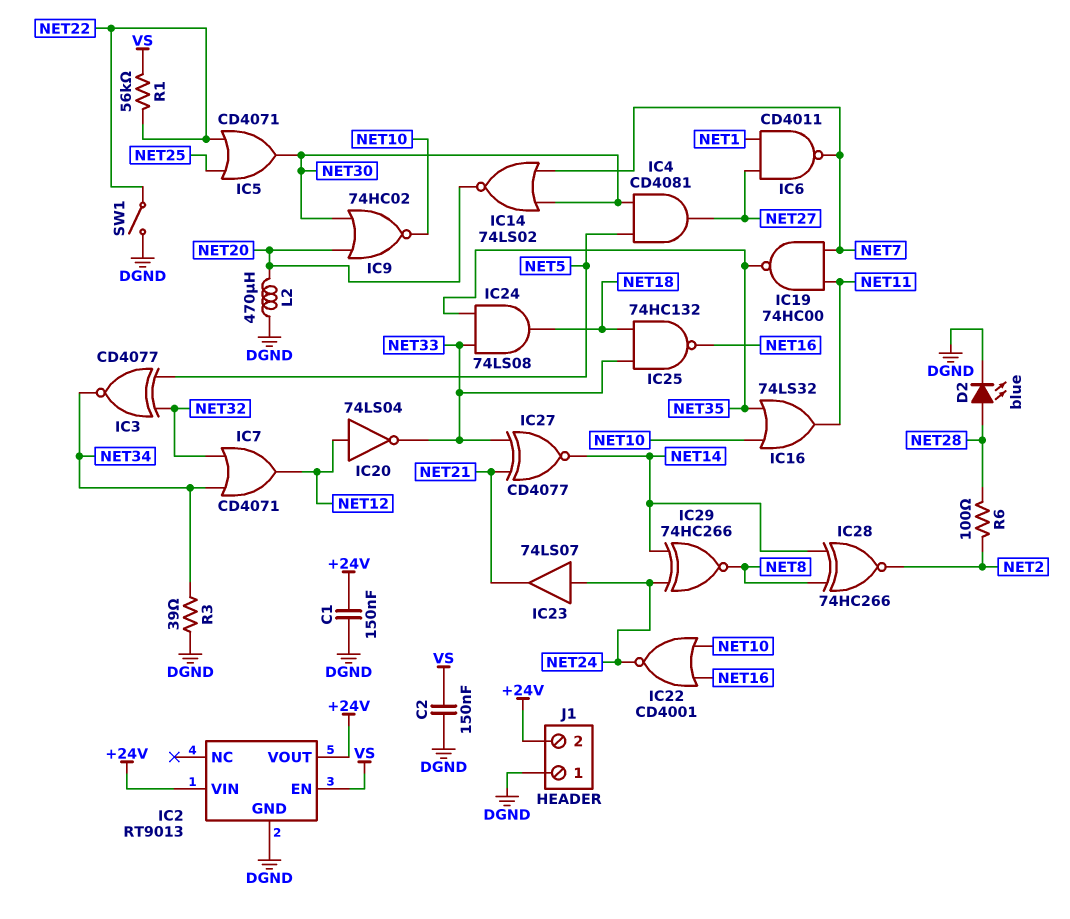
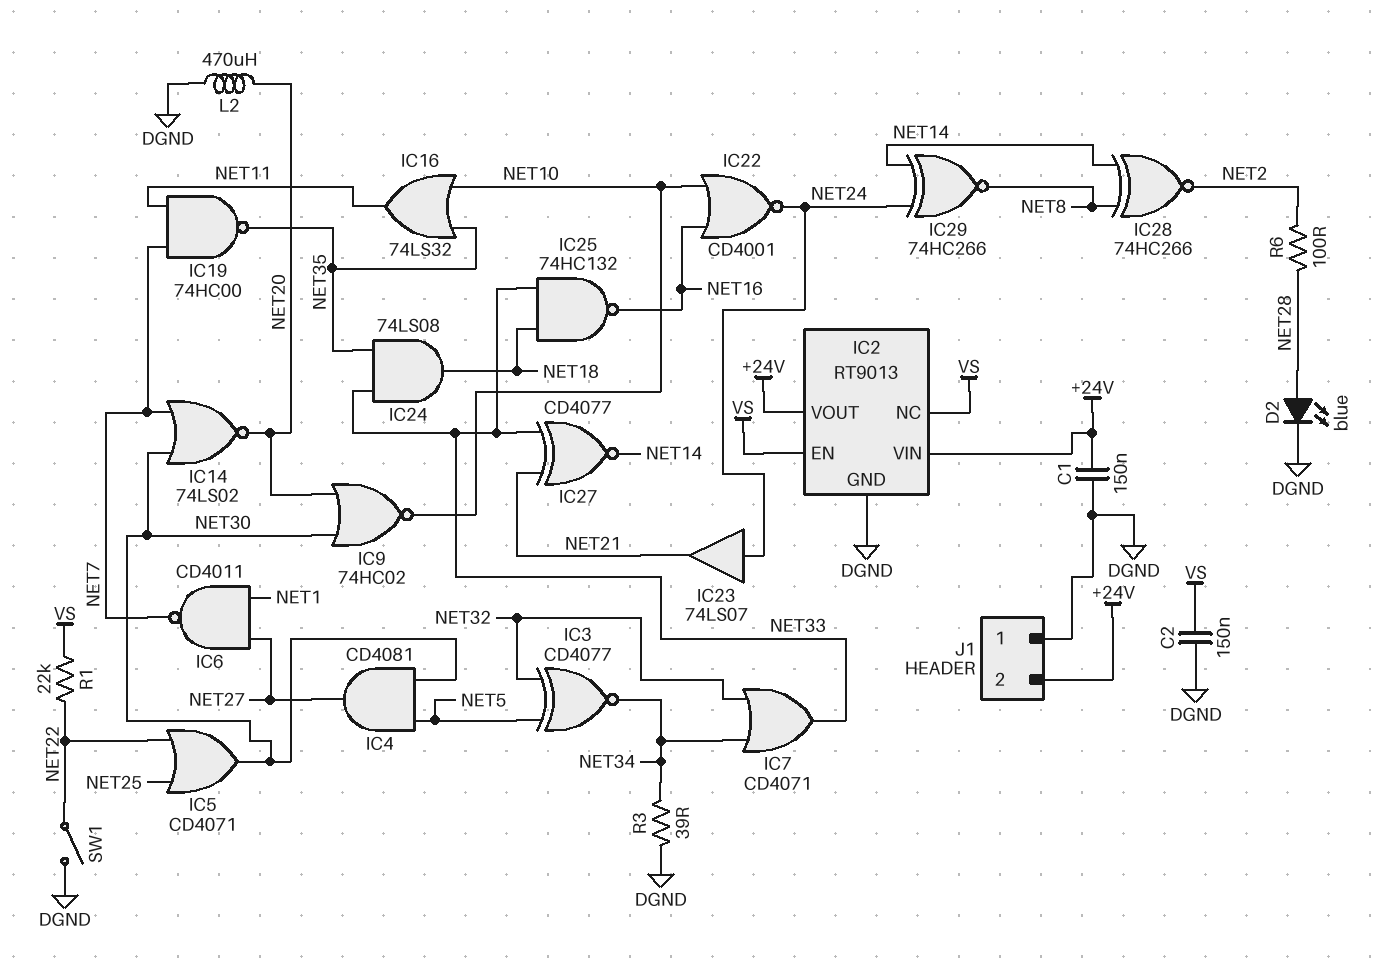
IC2 pin NC: none -> VS
IC7: OR CD4071 (in NET32, in NET34, out NET12) -> OR CD4071 (in NET32, in NET34, out NET33)
IC20: NOT 74LS04 (in NET12, out NET33) -> none
R1: 56k (NET22, VS) -> 22k (NET22, VS)

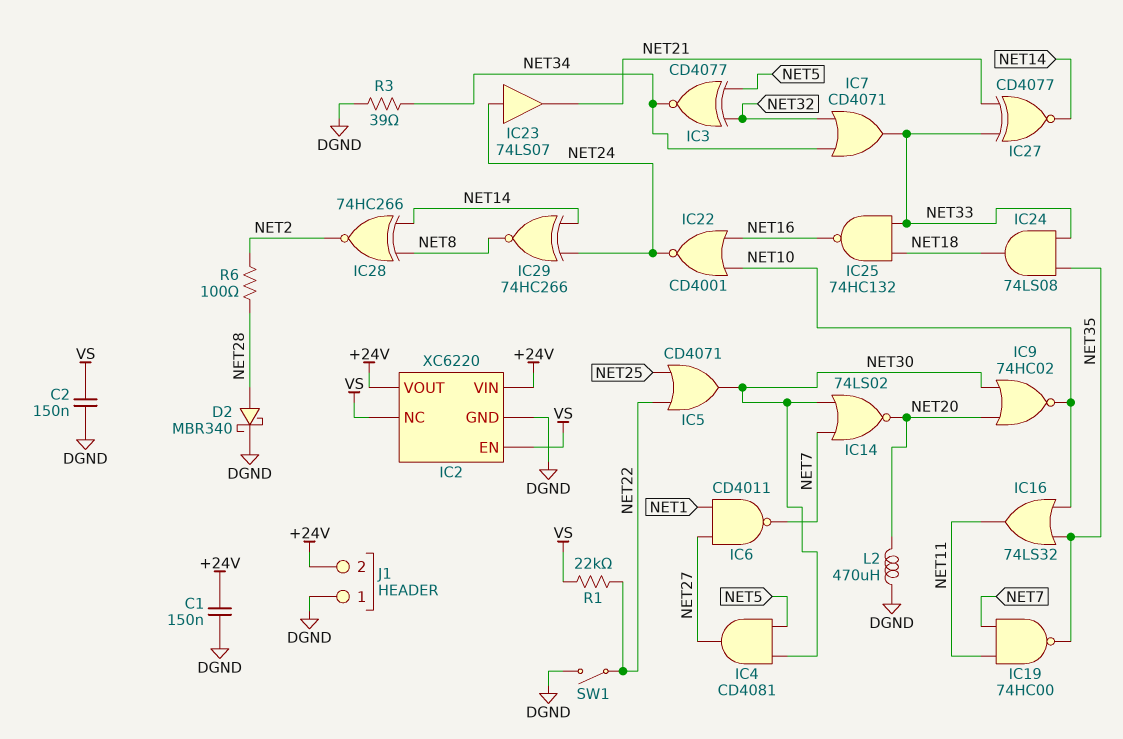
D2: LED blue (A NET28, K DGND) -> schottky MBR340 (A NET28, K DGND)
IC2: RT9013 -> XC6220

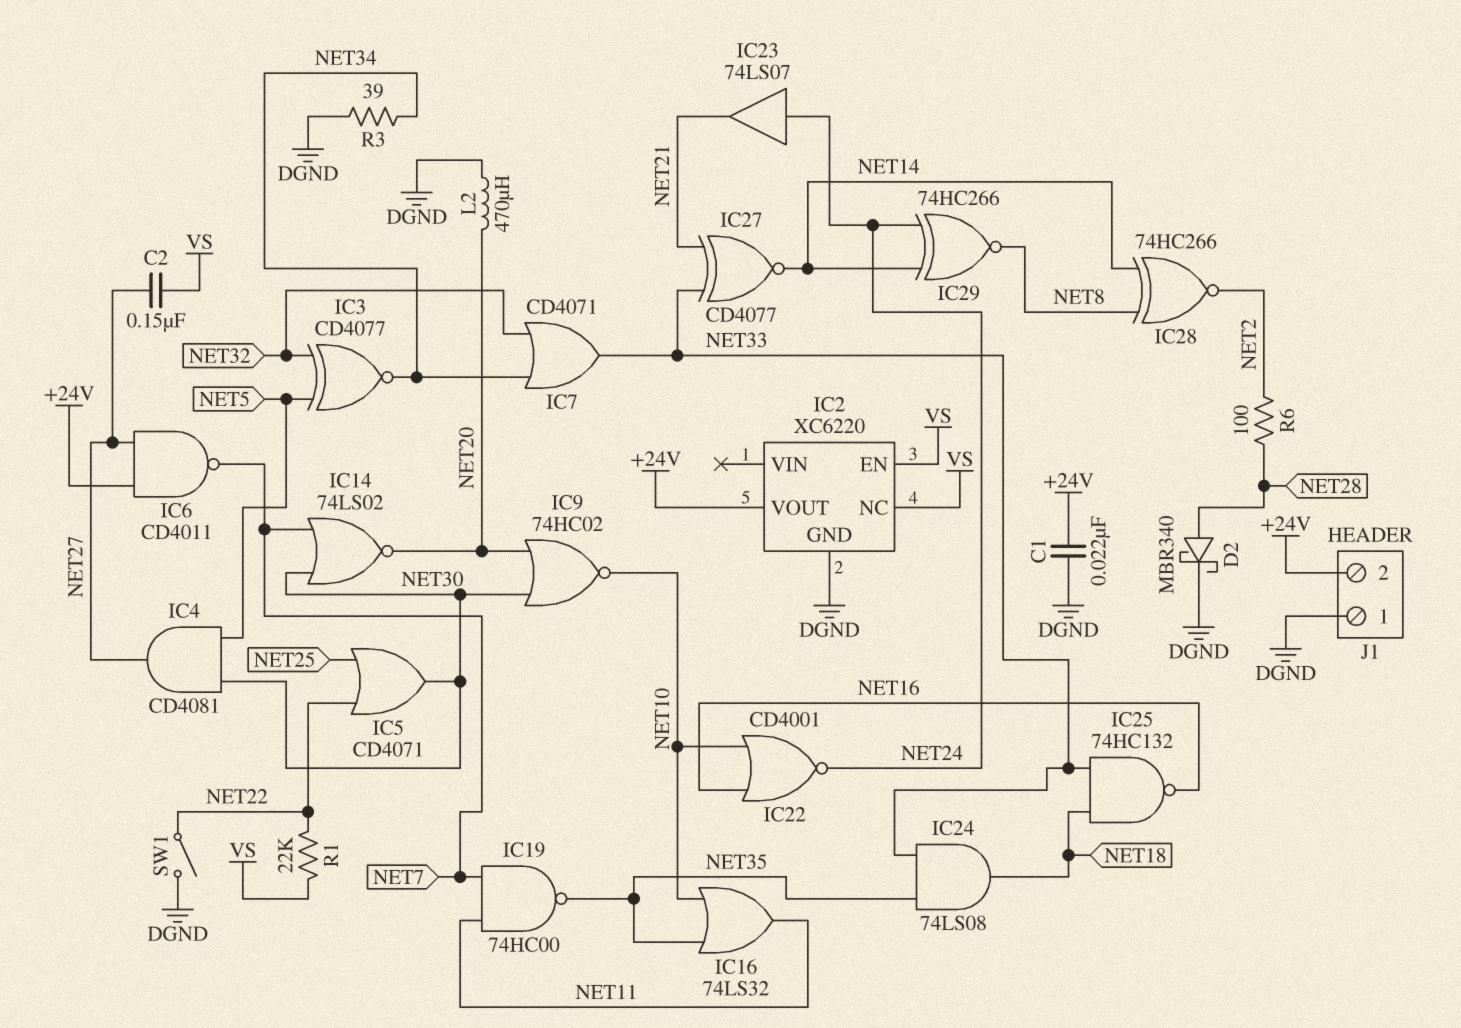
C1: 150nF (+24V, DGND) -> 22nF (+24V, DGND)
C2: 150nF (DGND, VS) -> 150nF (NET27, VS)
IC2 pin VIN: +24V -> none
IC6: NAND CD4011 (in NET1, in NET27, out NET7) -> NAND CD4011 (in +24V, in NET27, out NET7)

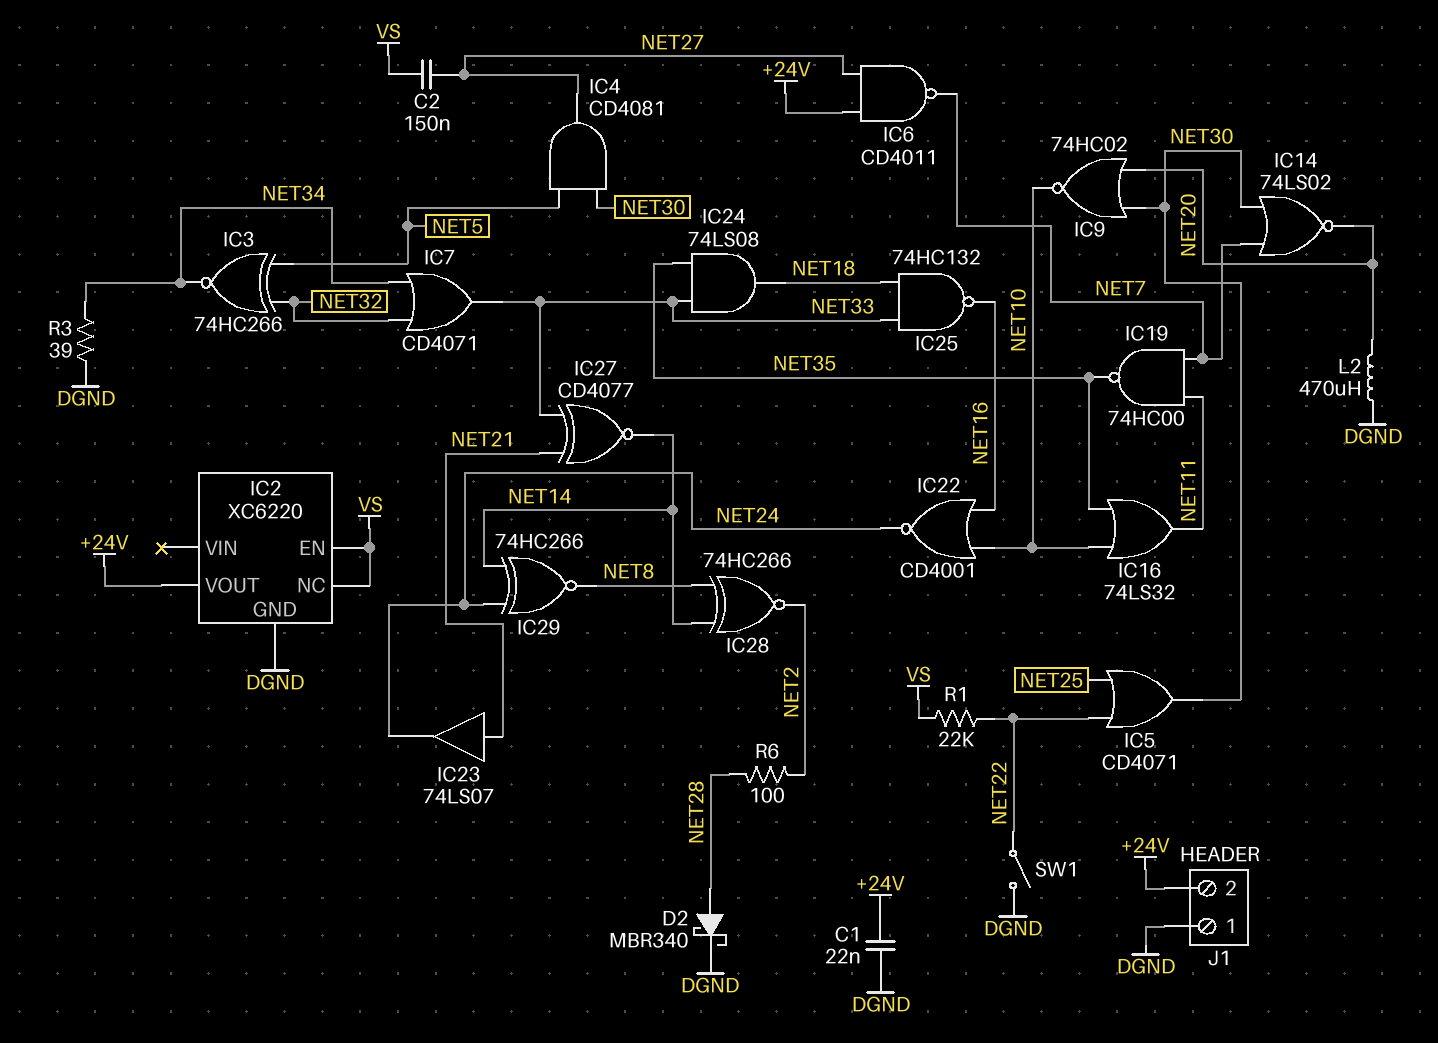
IC3: XNOR CD4077 (in NET5, in NET32, out NET34) -> XNOR 74HC266 (in NET5, in NET32, out NET34)
IC23: buffer 74LS07 (in NET24, out NET21) -> buffer 74LS07 (in NET21, out NET24)

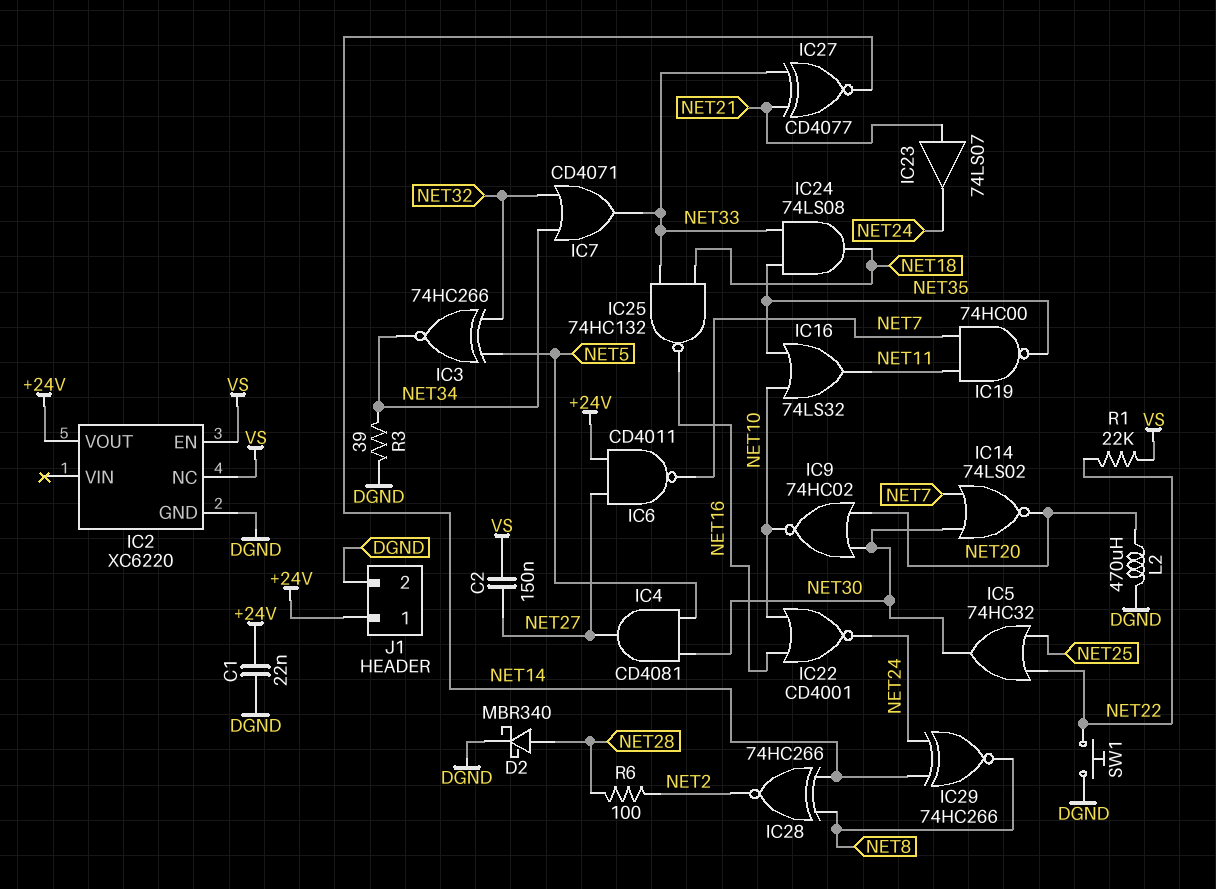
IC5: OR CD4071 (in NET22, in NET25, out NET30) -> OR 74HC32 (in NET22, in NET25, out NET30)
J1 pin 1: DGND -> +24V
J1 pin 2: +24V -> DGND
SW1: switch (DGND, NET22) -> button (DGND, NET22)

